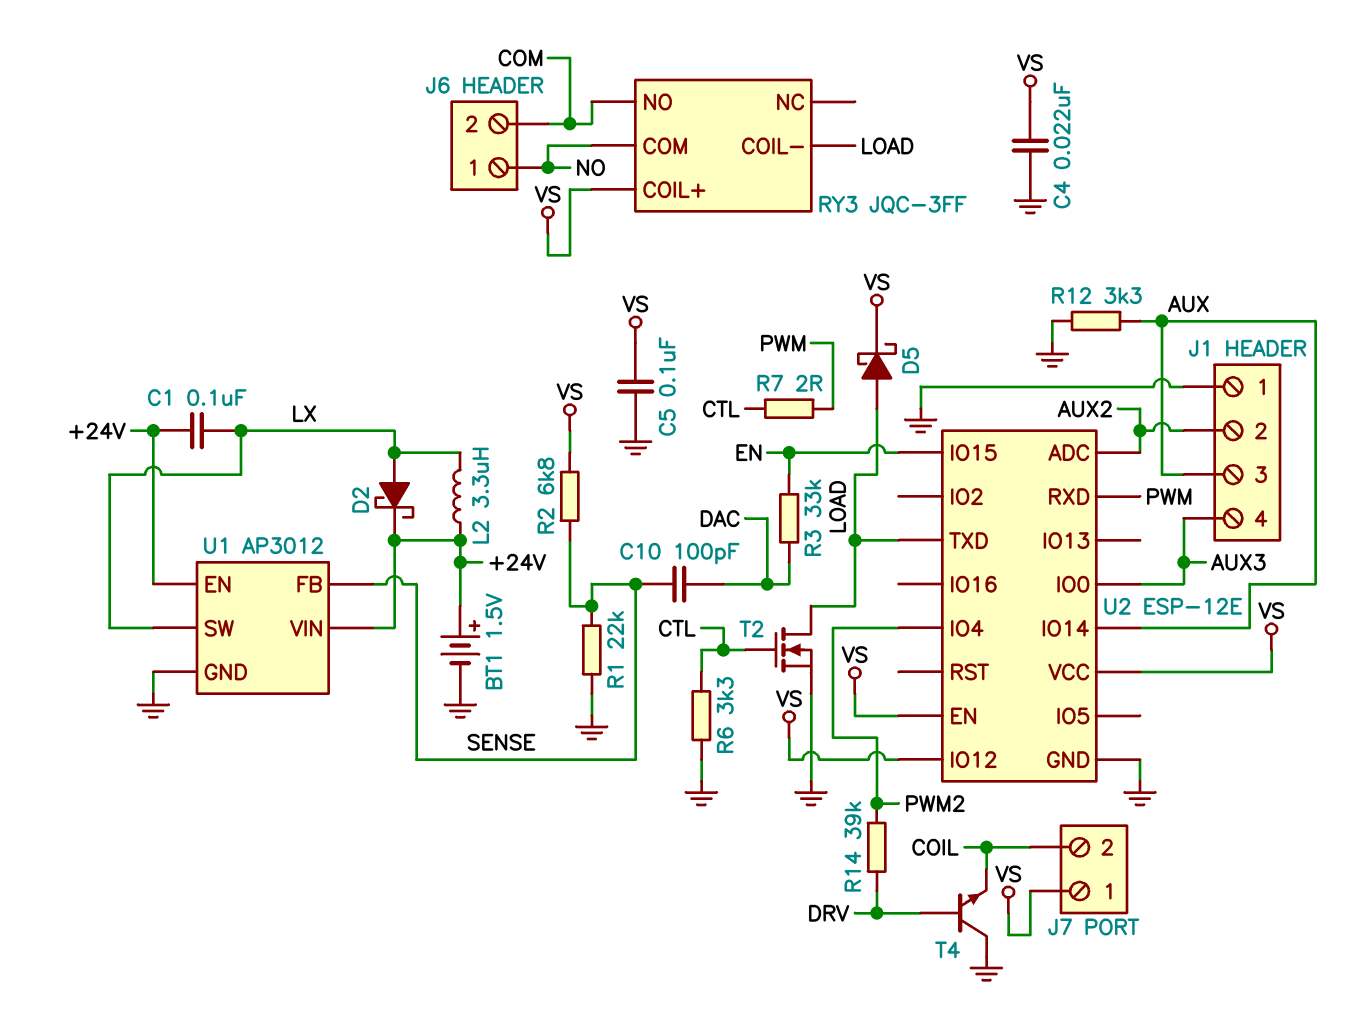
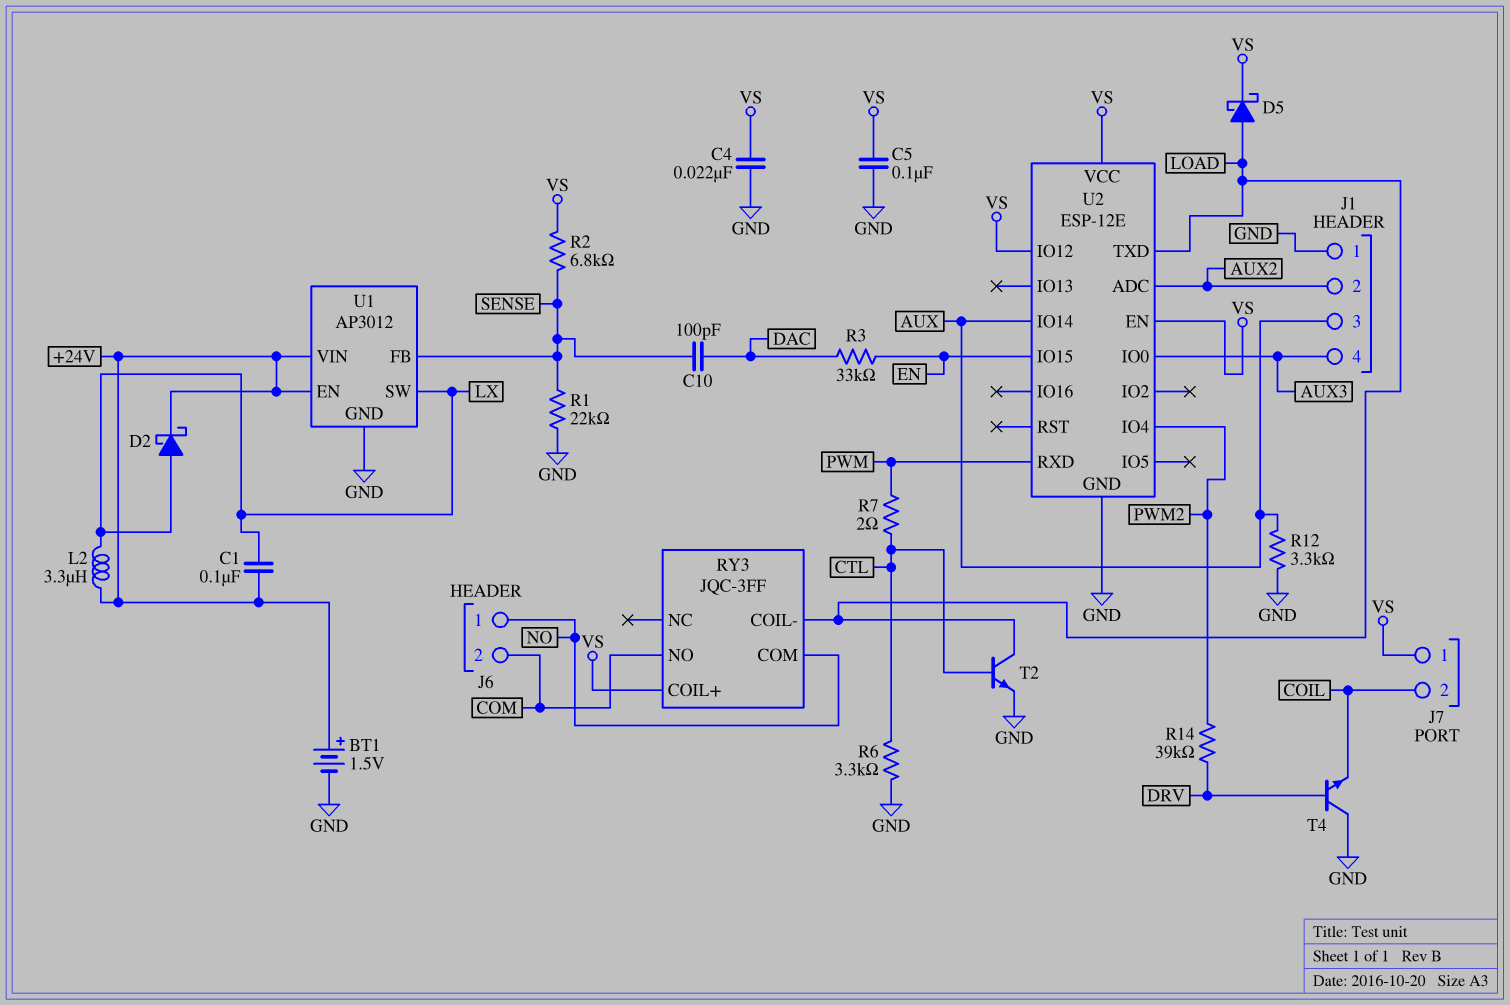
T2: NMOS (G CTL, D LOAD, S GND) -> NPN (B CTL, C LOAD, E GND)

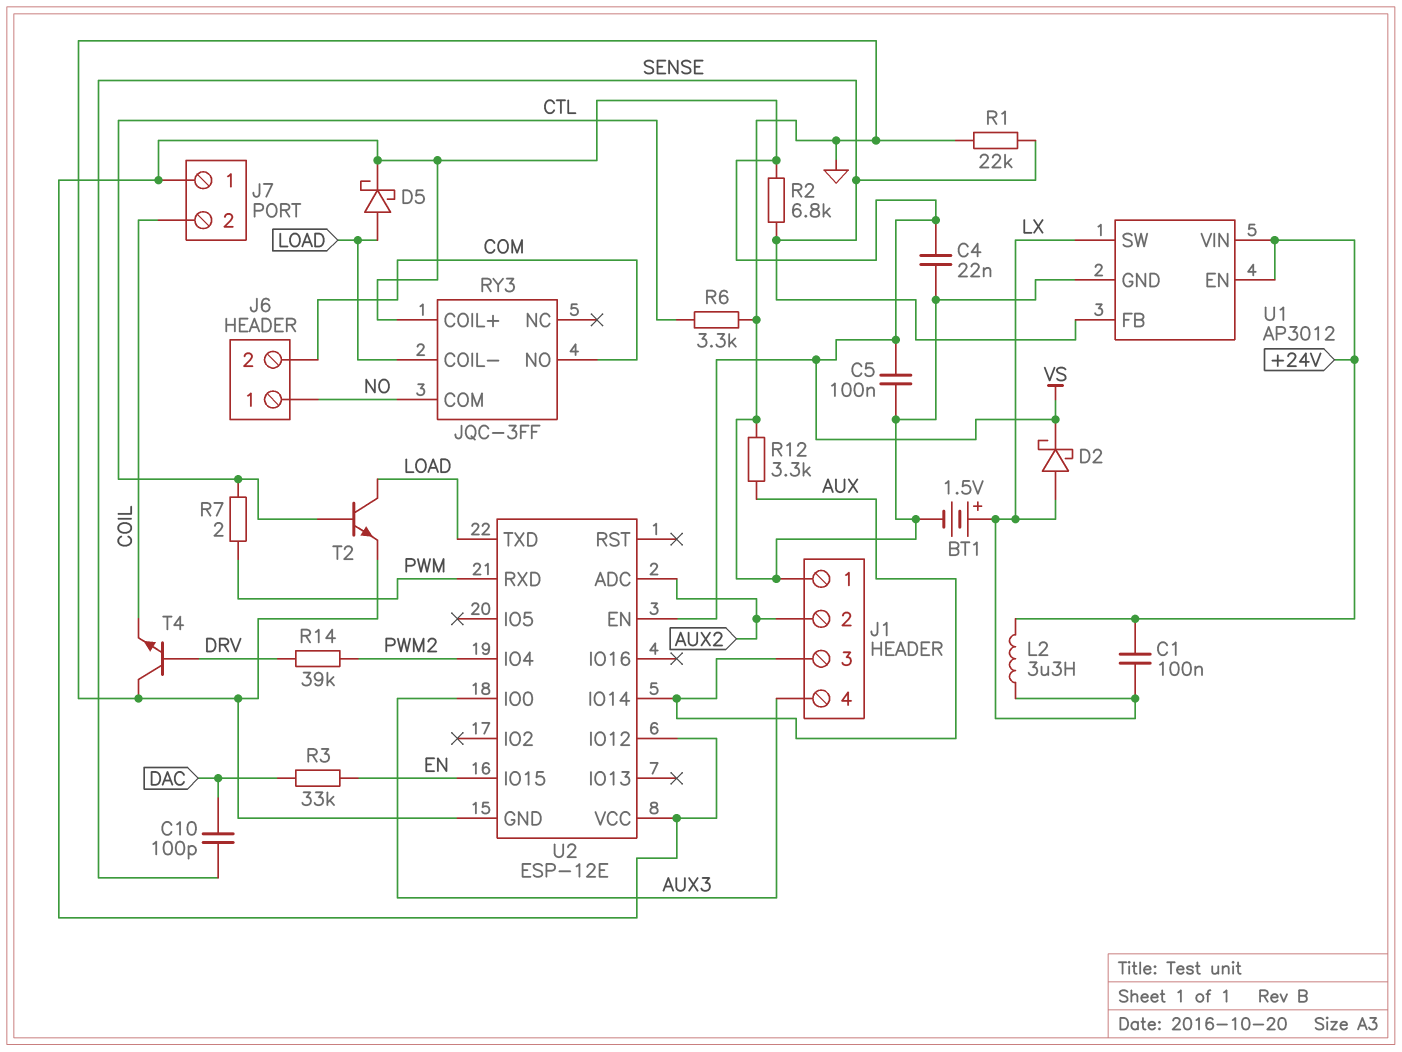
BT1: 1.5V (plus +24V, minus GND) -> 1.5V (plus LX, minus GND)
D2: schottky (A LX, K +24V) -> schottky (A LX, K VS)

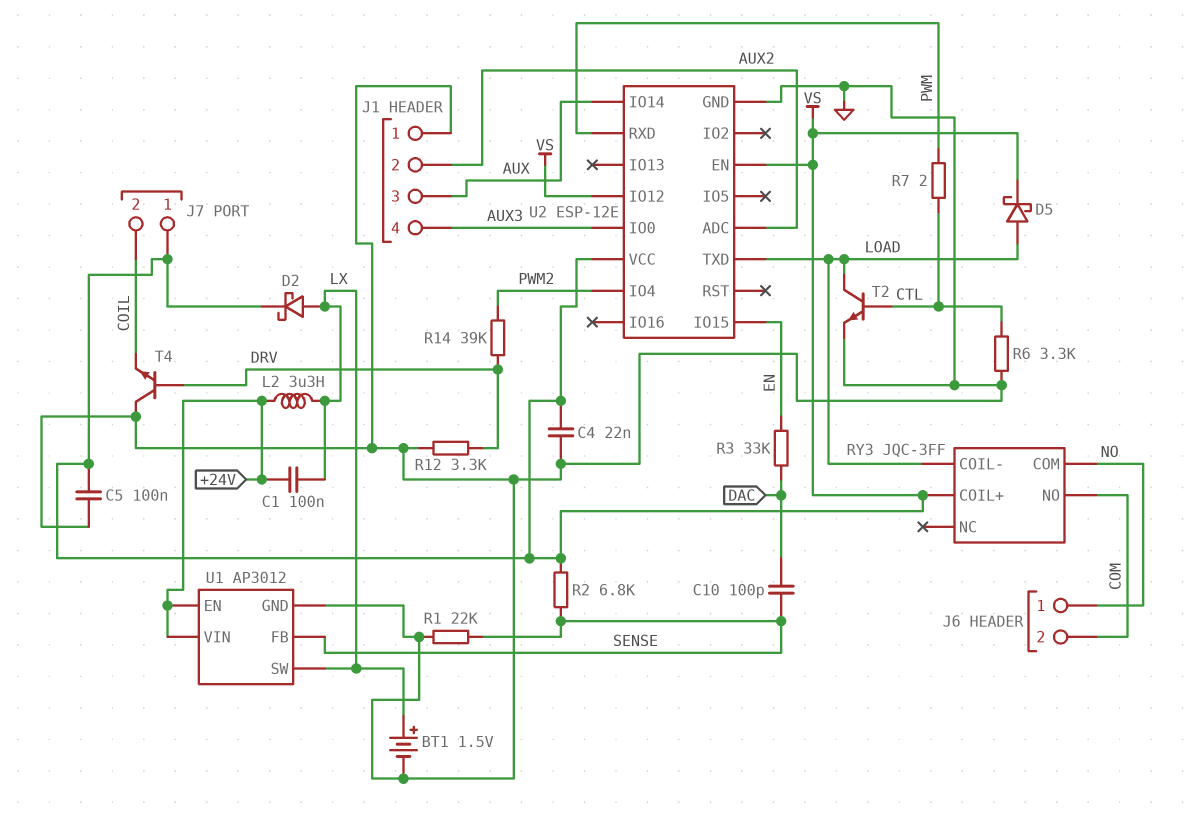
R12: 3.3k (AUX, GND) -> 3.3k (DRV, GND)

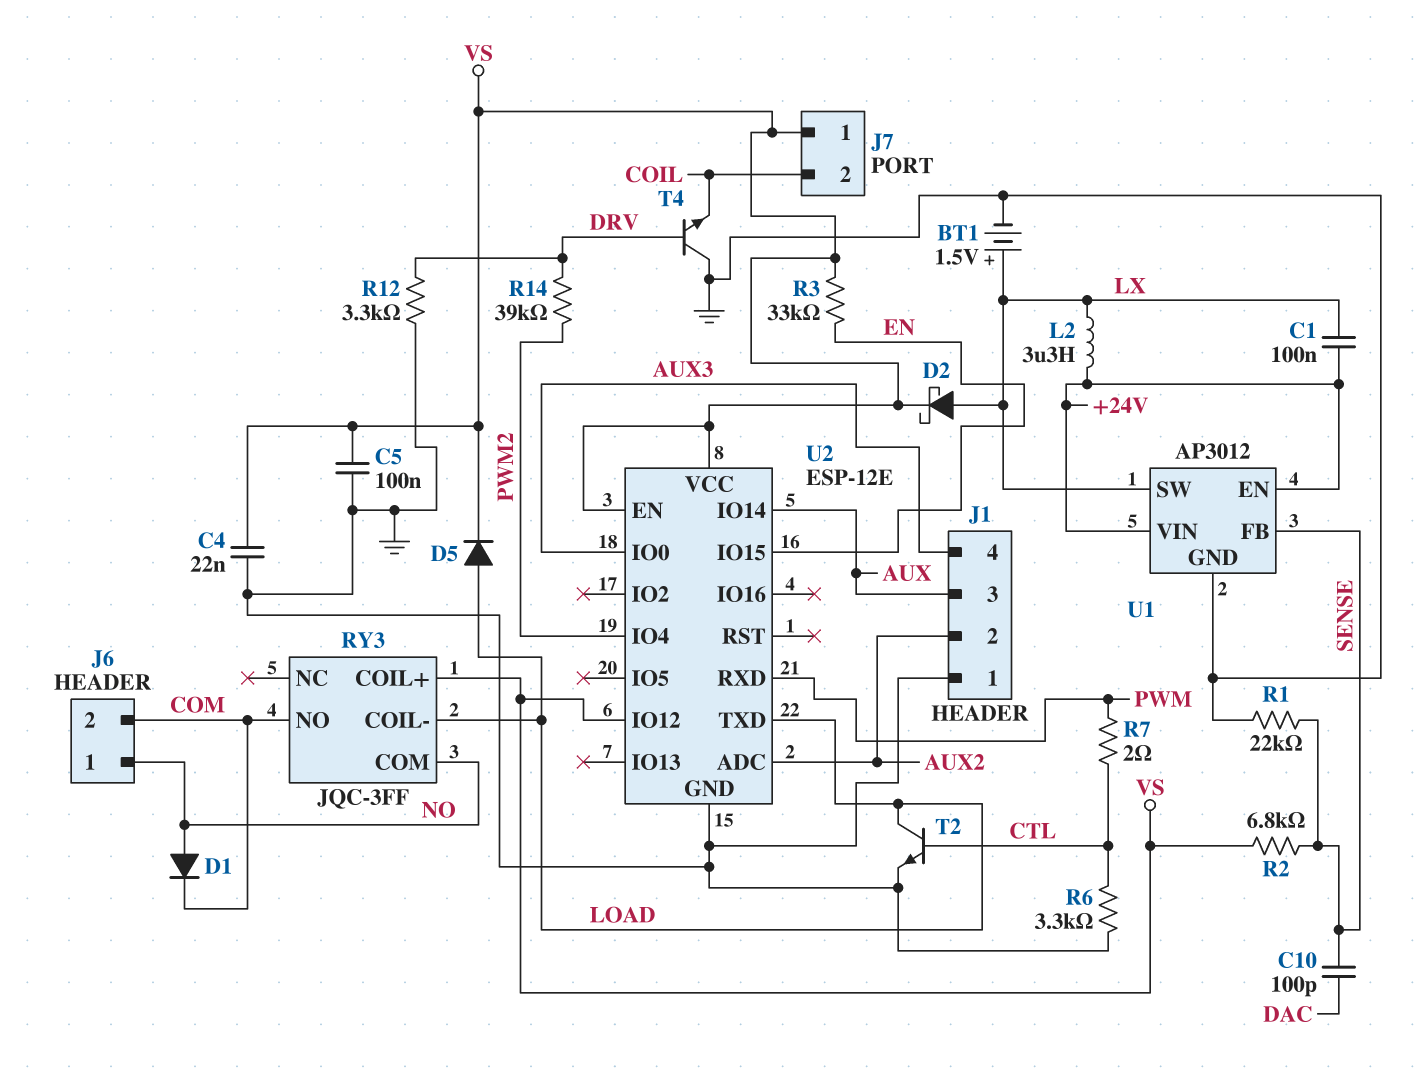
D1: none -> diode (A NO, K COM)
D5: schottky (A LOAD, K VS) -> diode (A LOAD, K VS)
R3: 33k (DAC, EN) -> 33k (EN, VS)

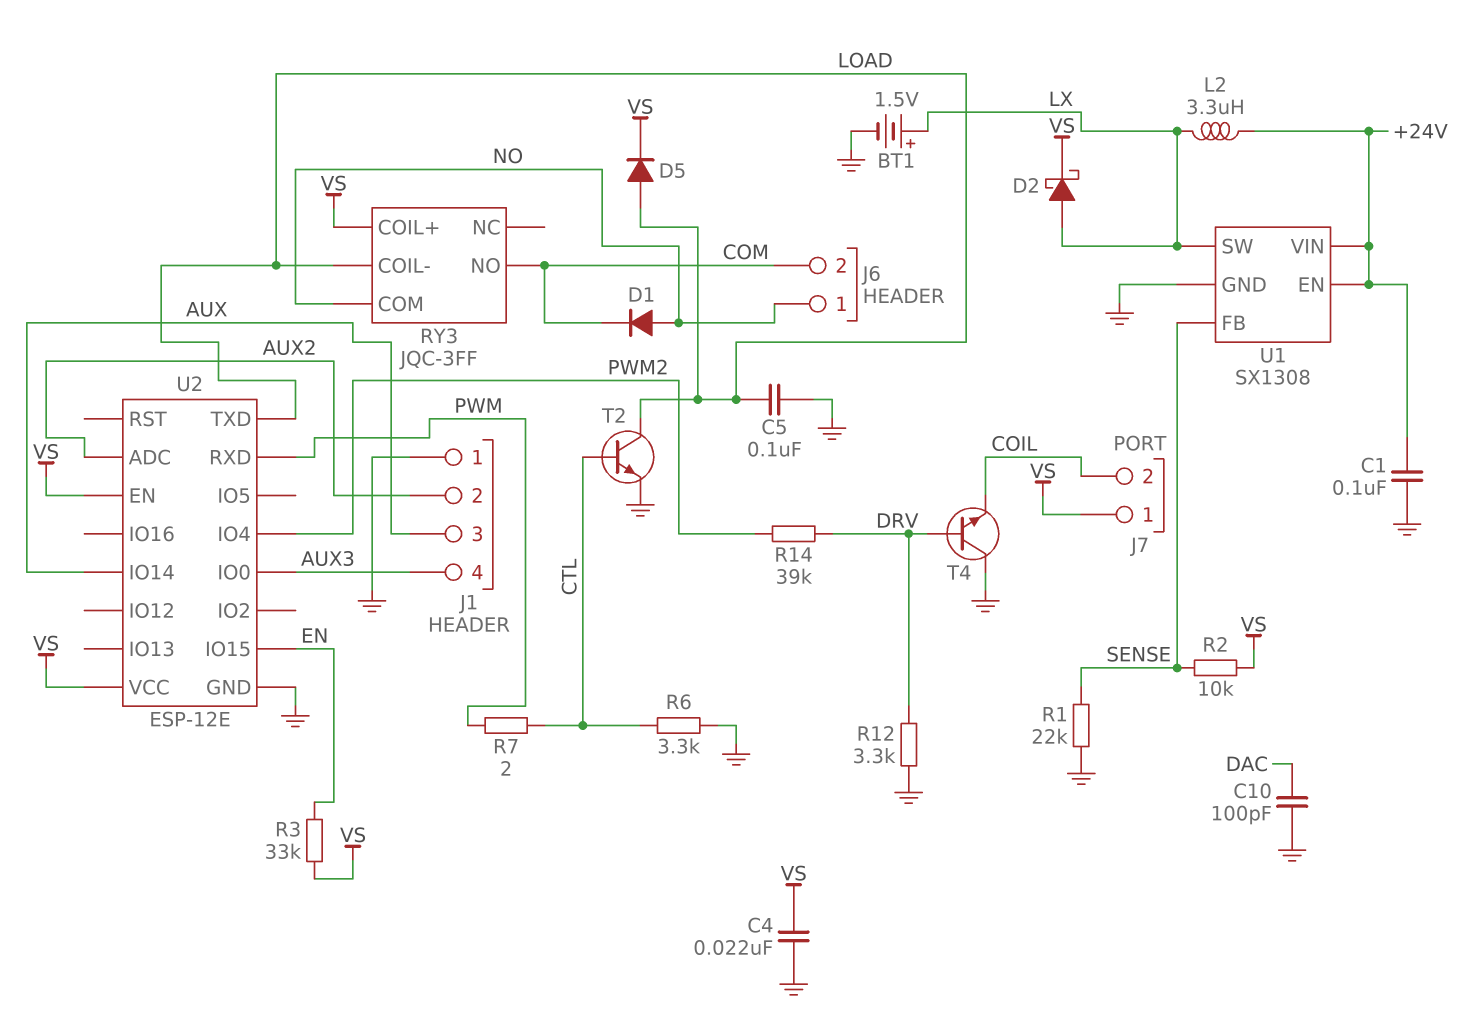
C1: 100nF (+24V, LX) -> 100nF (+24V, GND)
C5: 100nF (GND, VS) -> 100nF (GND, LOAD)
C10: 100pF (DAC, SENSE) -> 100pF (DAC, GND)
R2: 6.8k (SENSE, VS) -> 10k (SENSE, VS)
U1: AP3012 -> SX1308
U2 pin IO12: VS -> none

